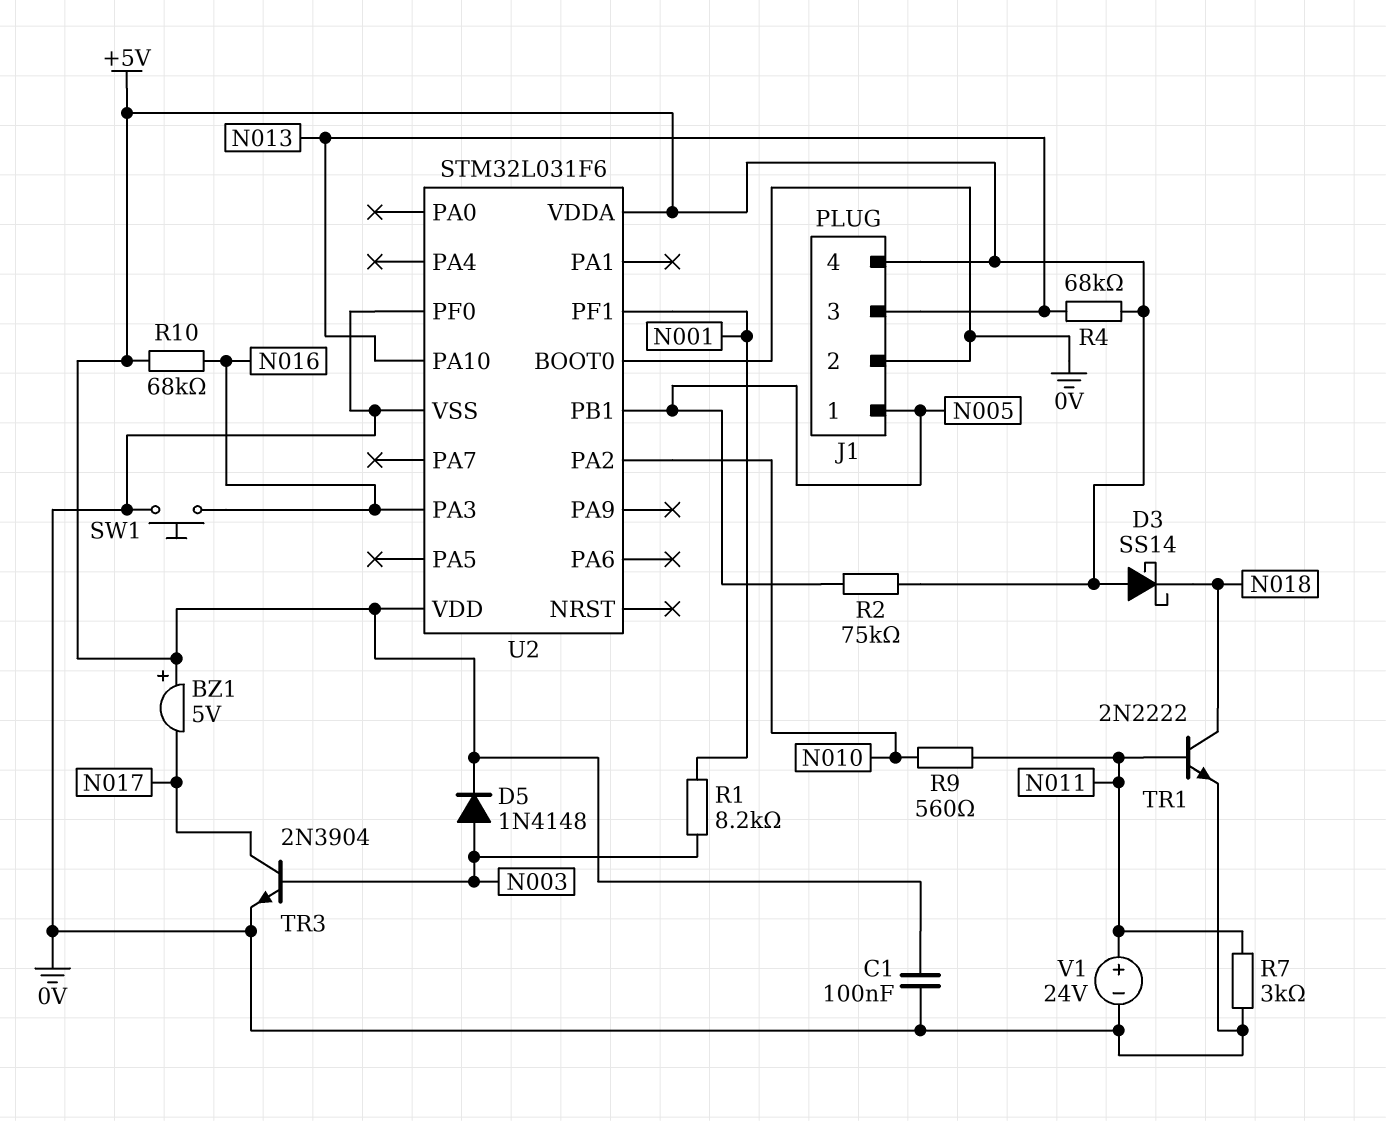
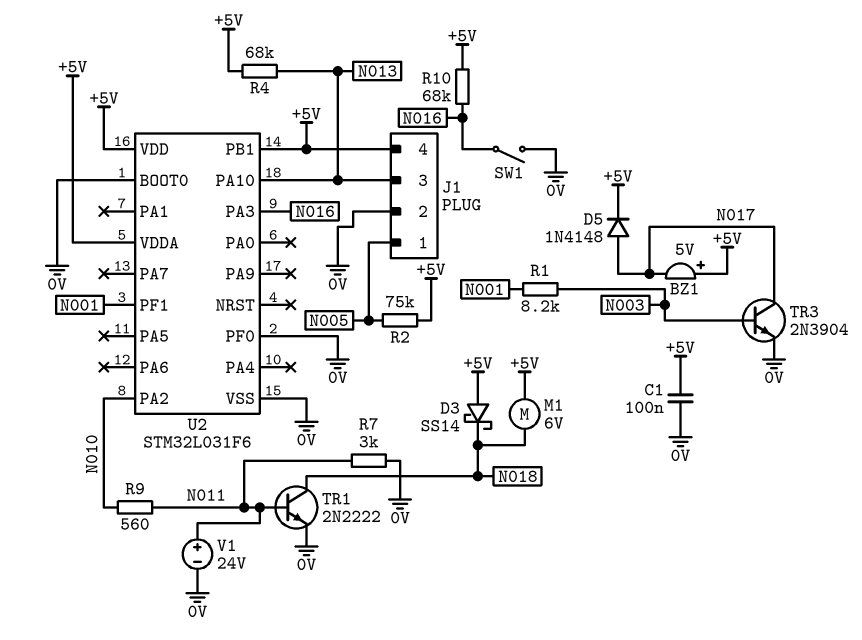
D5: diode 1N4148 (A N003, K +5V) -> diode 1N4148 (A N017, K +5V)
M1: none -> motor 6V (+5V, N018)
SW1: button (0V, N016) -> switch (0V, N016)
U2 pin PB1: N005 -> +5V

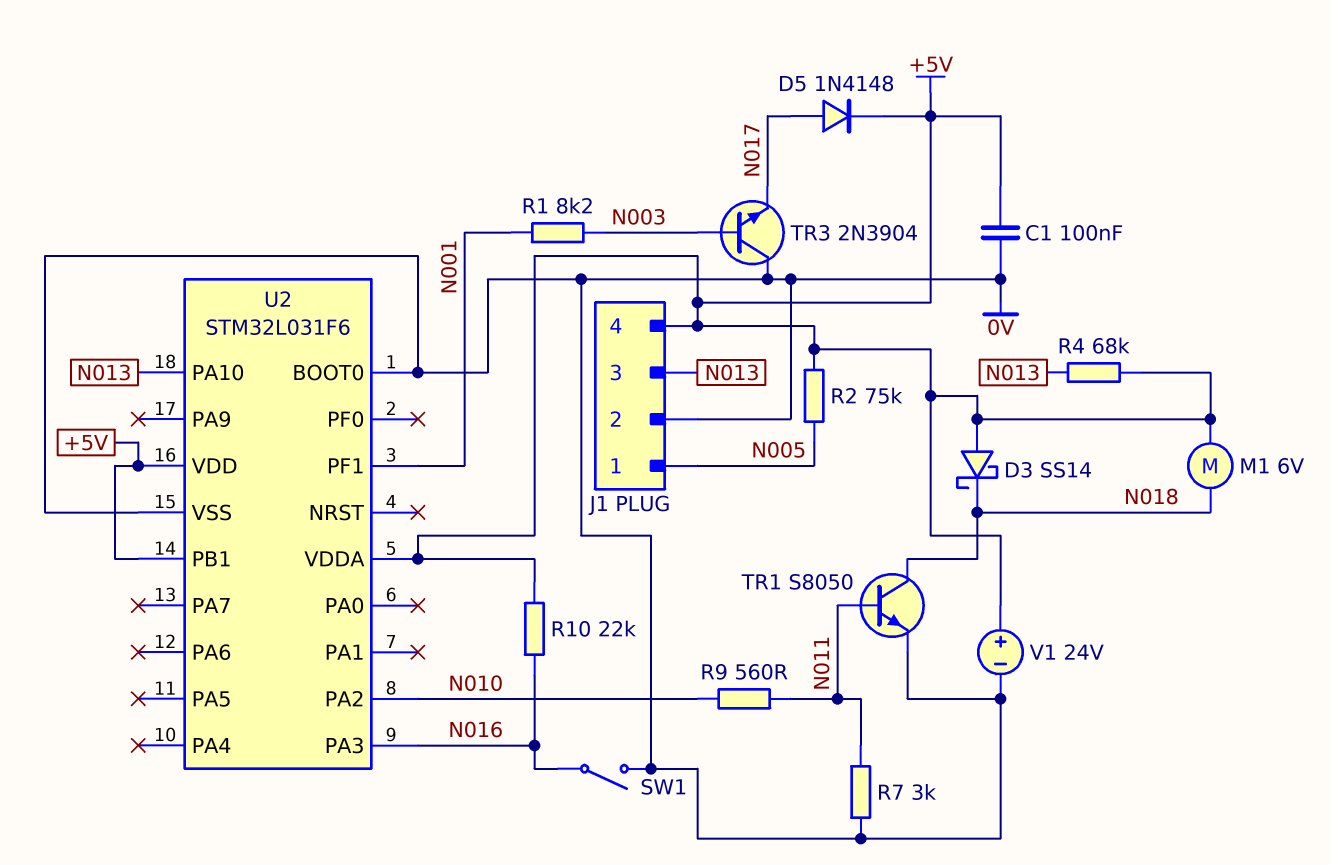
BZ1: buzzer 5V (plus +5V, minus N017) -> none
R10: 68k (+5V, N016) -> 22k (+5V, N016)
TR1: NPN 2N2222 (B N011, C N018, E 0V) -> NPN S8050 (B N011, C N018, E 0V)
TR3: NPN 2N3904 (B N003, C N017, E 0V) -> NPN 2N3904 (B N003, C 0V, E N017)
U2 pin PF0: 0V -> none
V1: 24V (plus N011, minus 0V) -> 24V (plus +5V, minus 0V)

